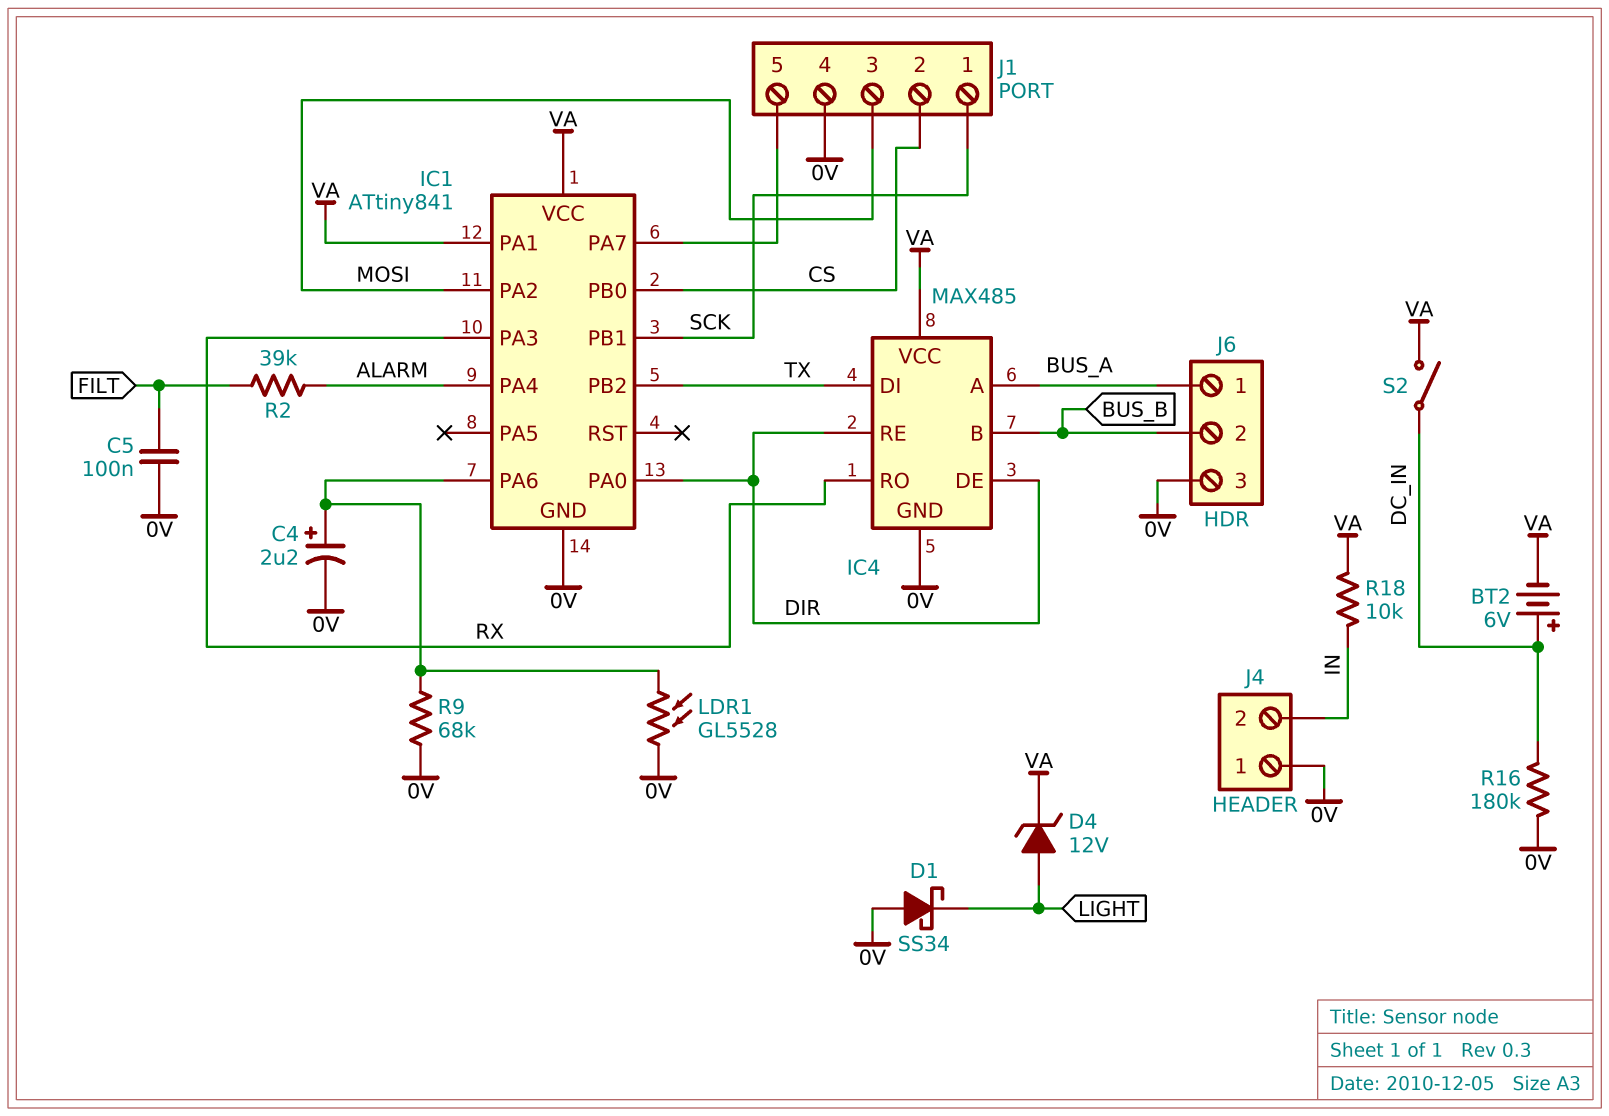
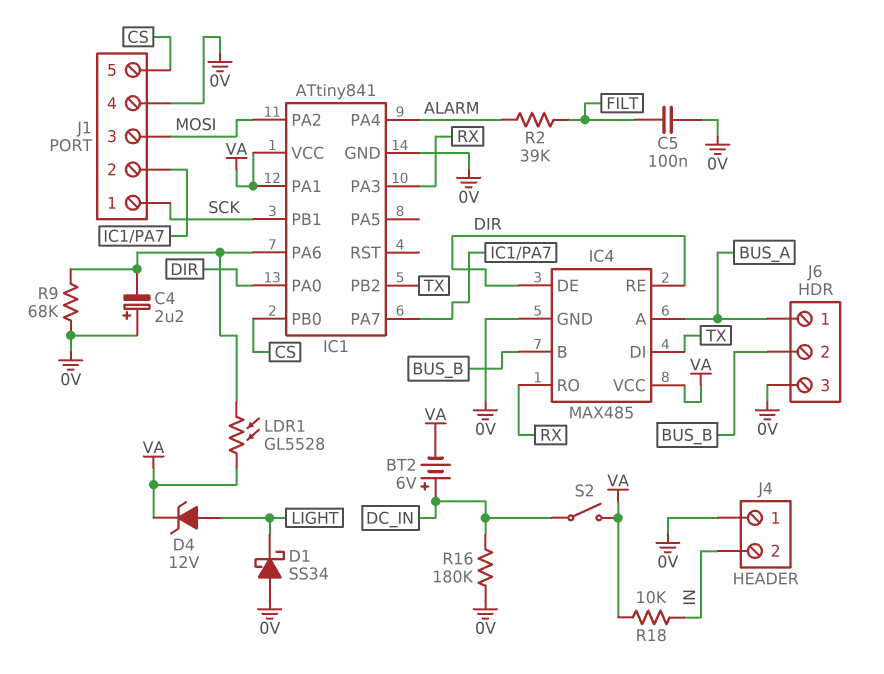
C4: 2.2uF (plus IC1/PA6, minus 0V) -> 2.2uF (plus 0V, minus IC1/PA6)
J1 pin 2: CS -> IC1/PA7
J1 pin 5: IC1/PA7 -> CS
LDR1: GL5528 (0V, IC1/PA6) -> GL5528 (IC1/PA6, VA)

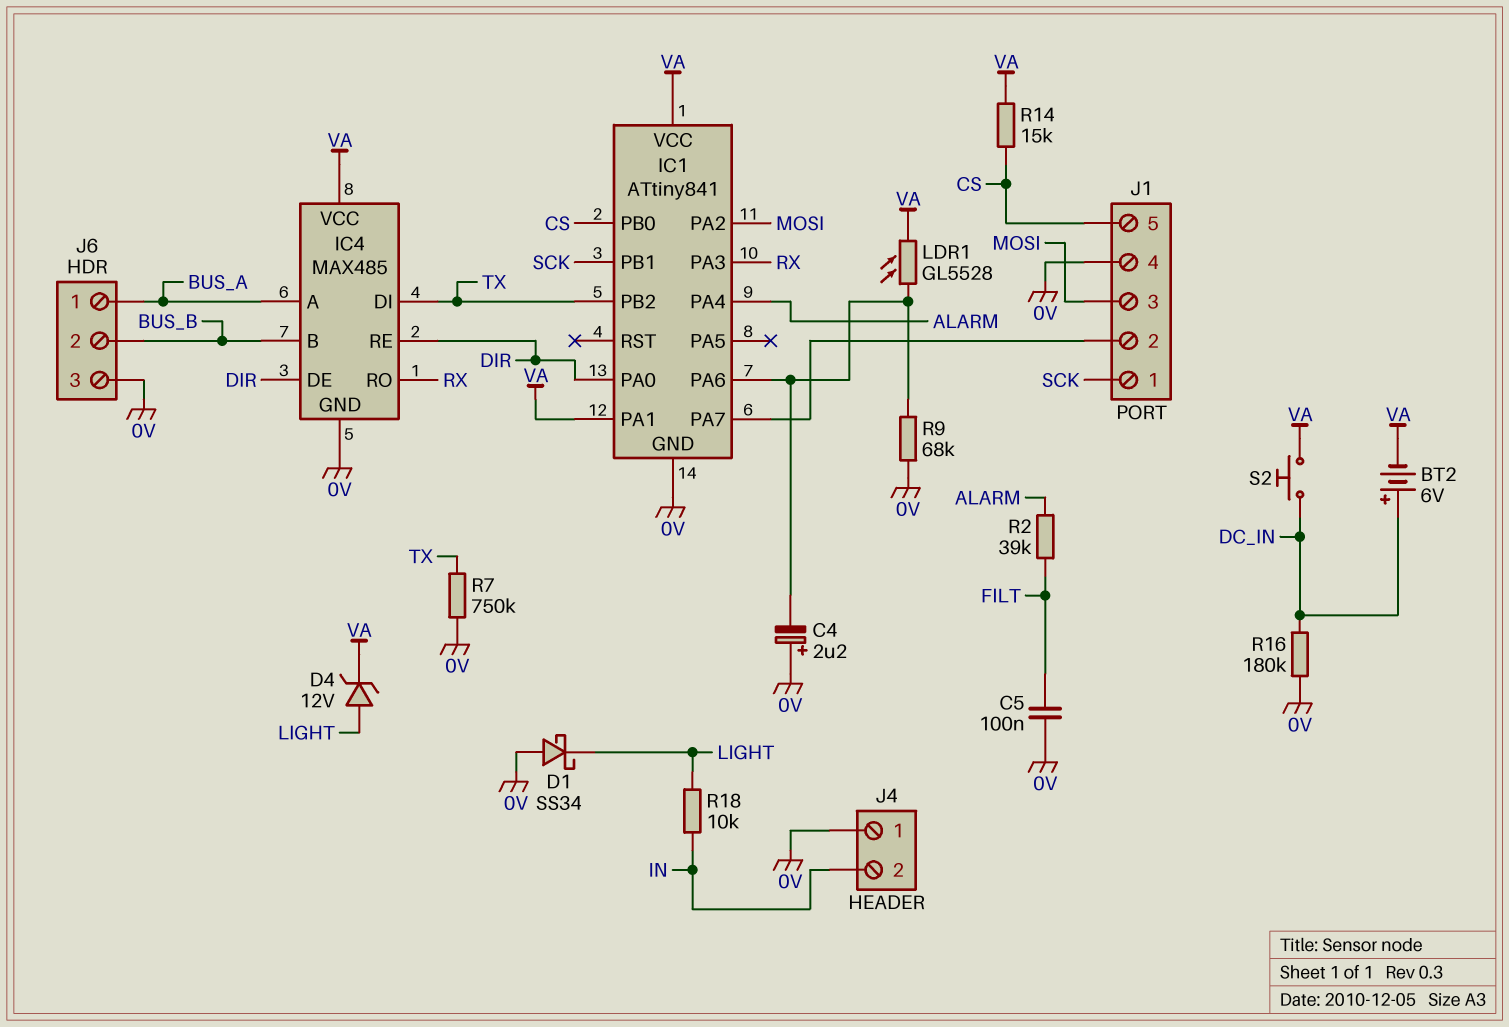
R7: none -> 750k (0V, TX)
R14: none -> 15k (CS, VA)
R18: 10k (IN, VA) -> 10k (IN, LIGHT)
S2: switch (DC_IN, VA) -> button (DC_IN, VA)

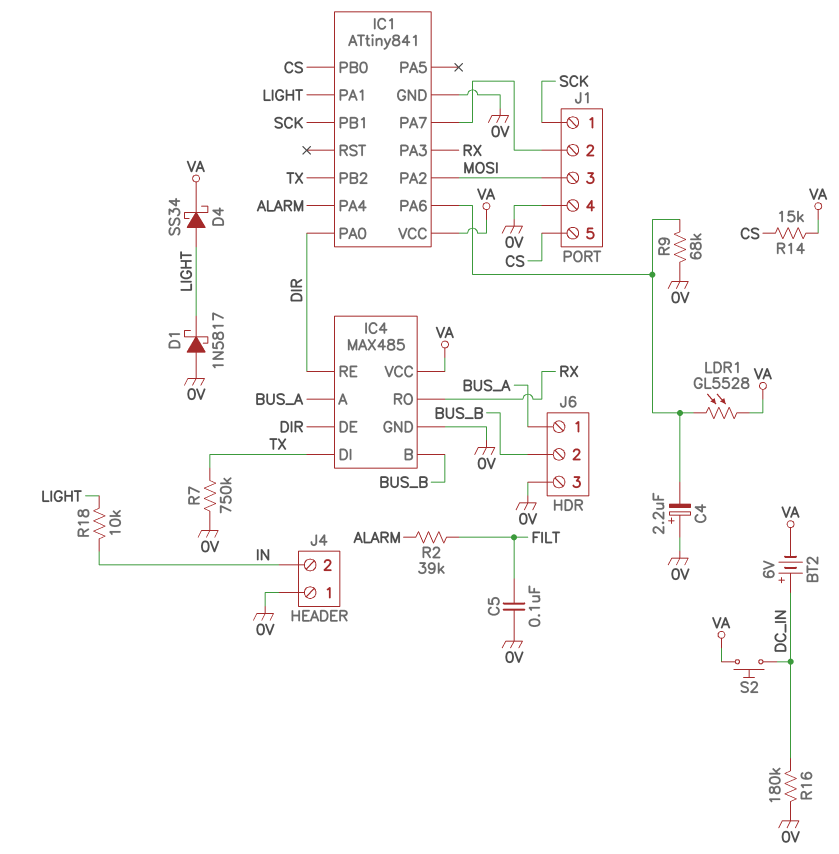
D1: schottky SS34 (A 0V, K LIGHT) -> schottky 1N5817 (A 0V, K LIGHT)
D4: zener 12V (A LIGHT, K VA) -> schottky SS34 (A LIGHT, K VA)
IC1 pin PA1: VA -> LIGHT

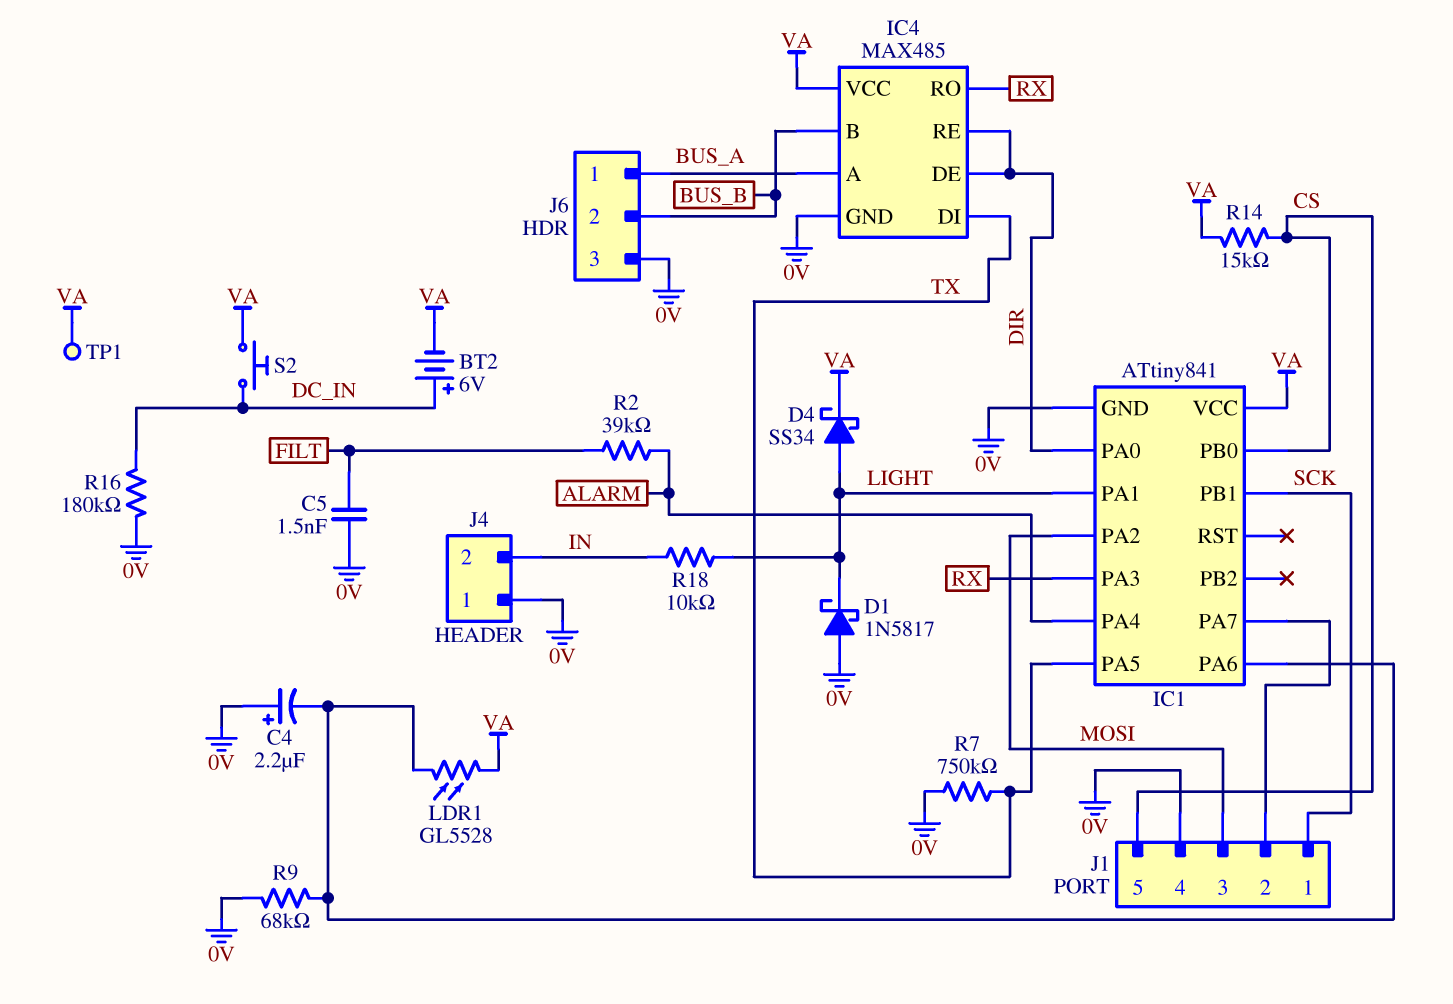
C5: 100nF (0V, FILT) -> 1.5nF (0V, FILT)
IC1 pin PA5: none -> TX
IC1 pin PB2: TX -> none
TP1: none -> test point (VA)

